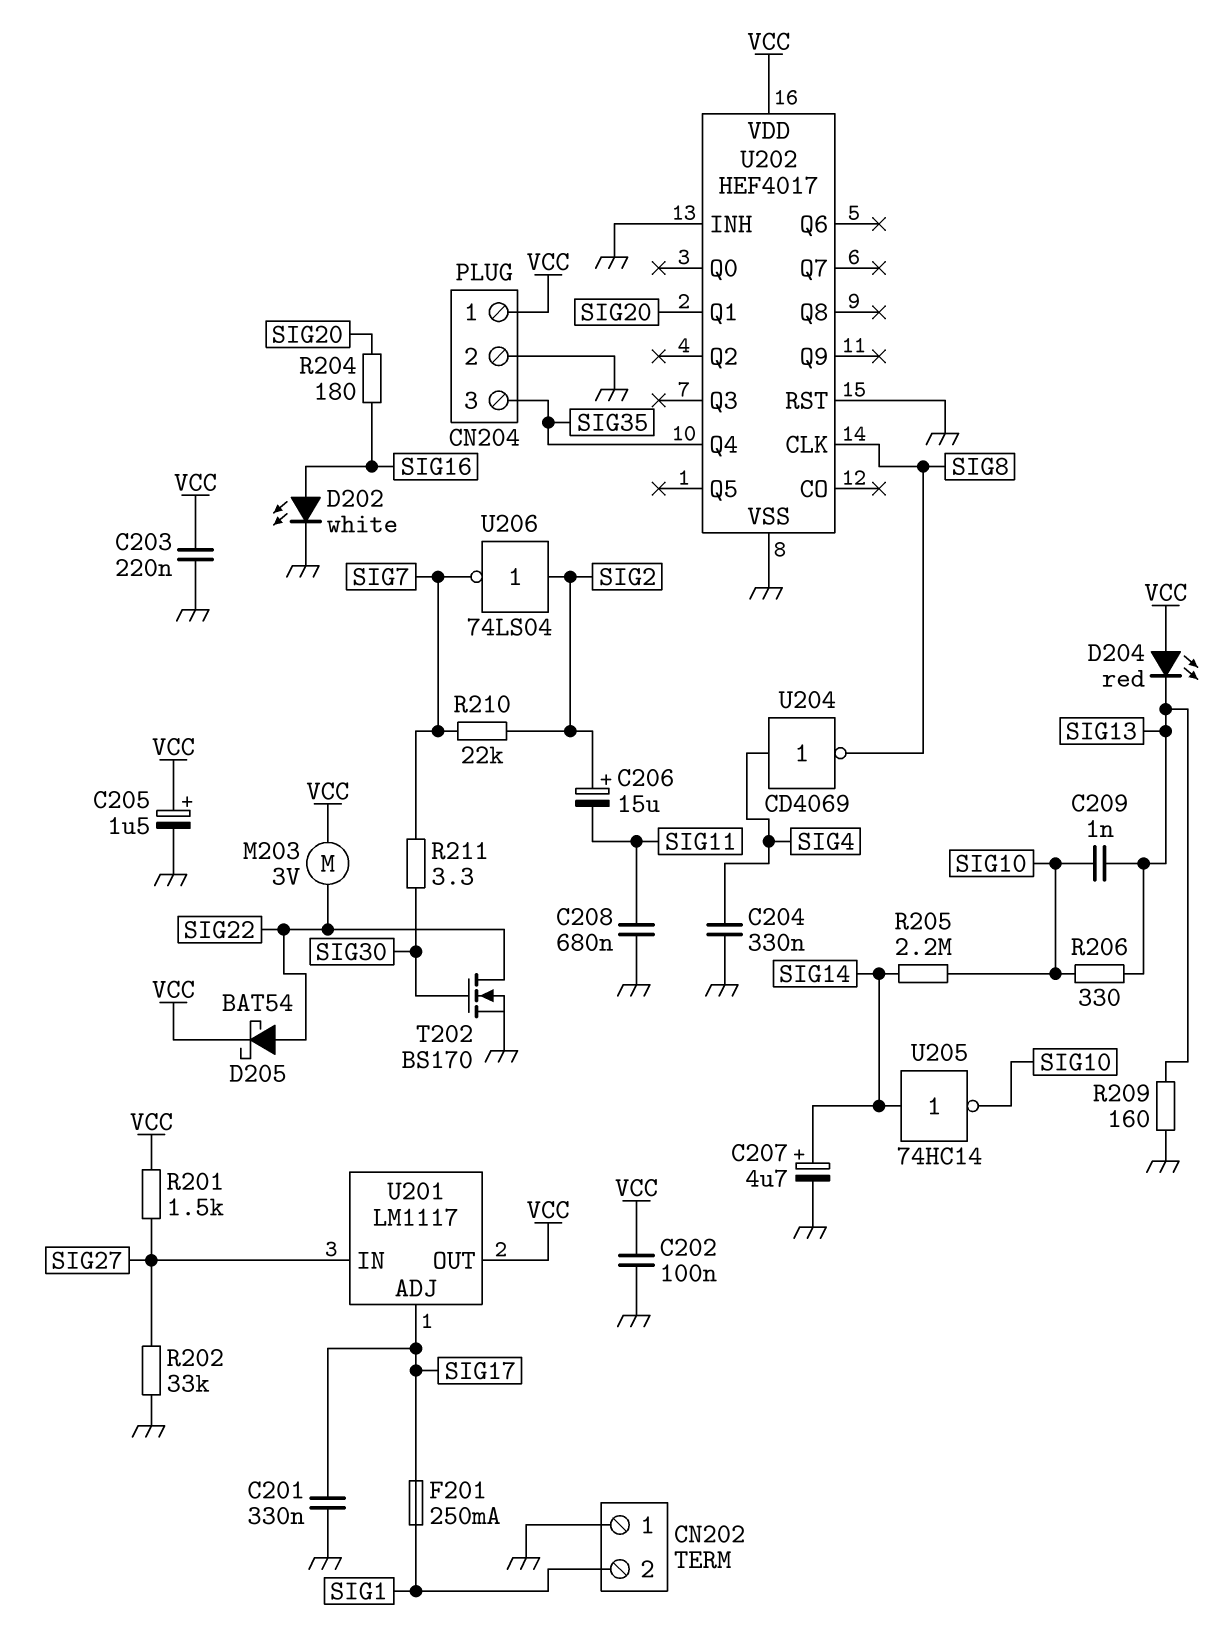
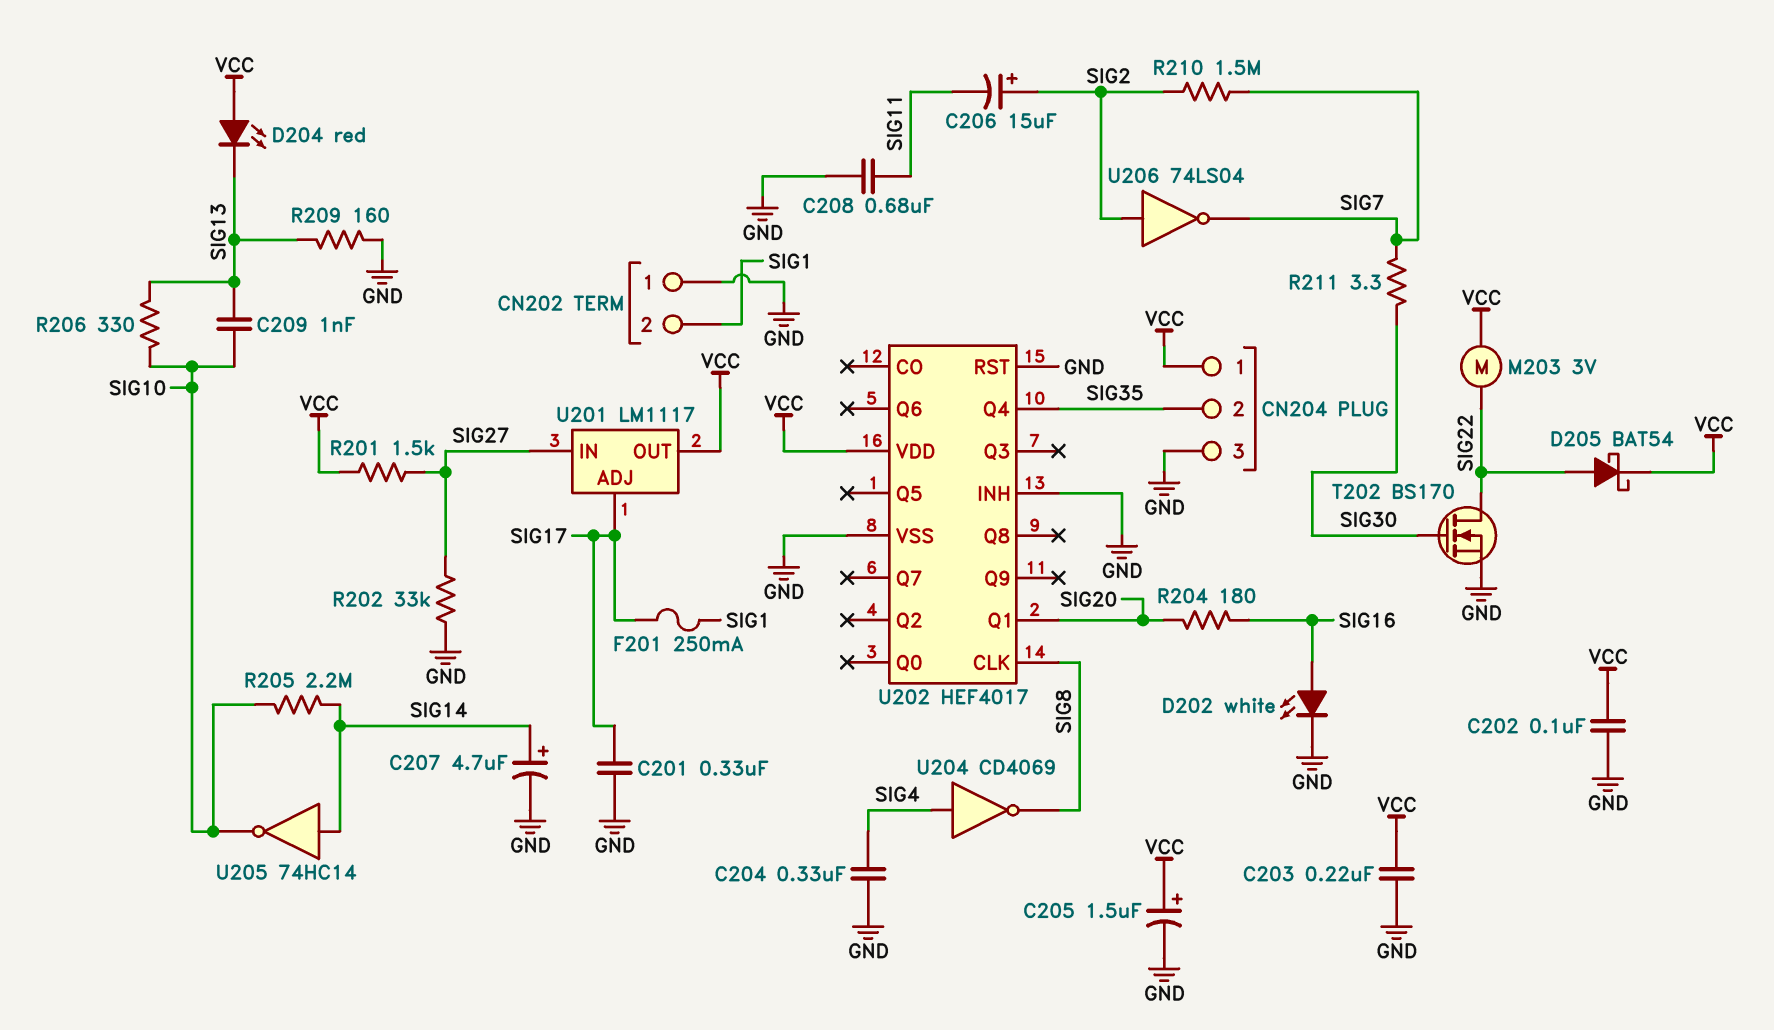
CN204 pin 2: GND -> SIG35
CN204 pin 3: SIG35 -> GND
R210: 22k (SIG2, SIG7) -> 1.5M (SIG2, SIG7)

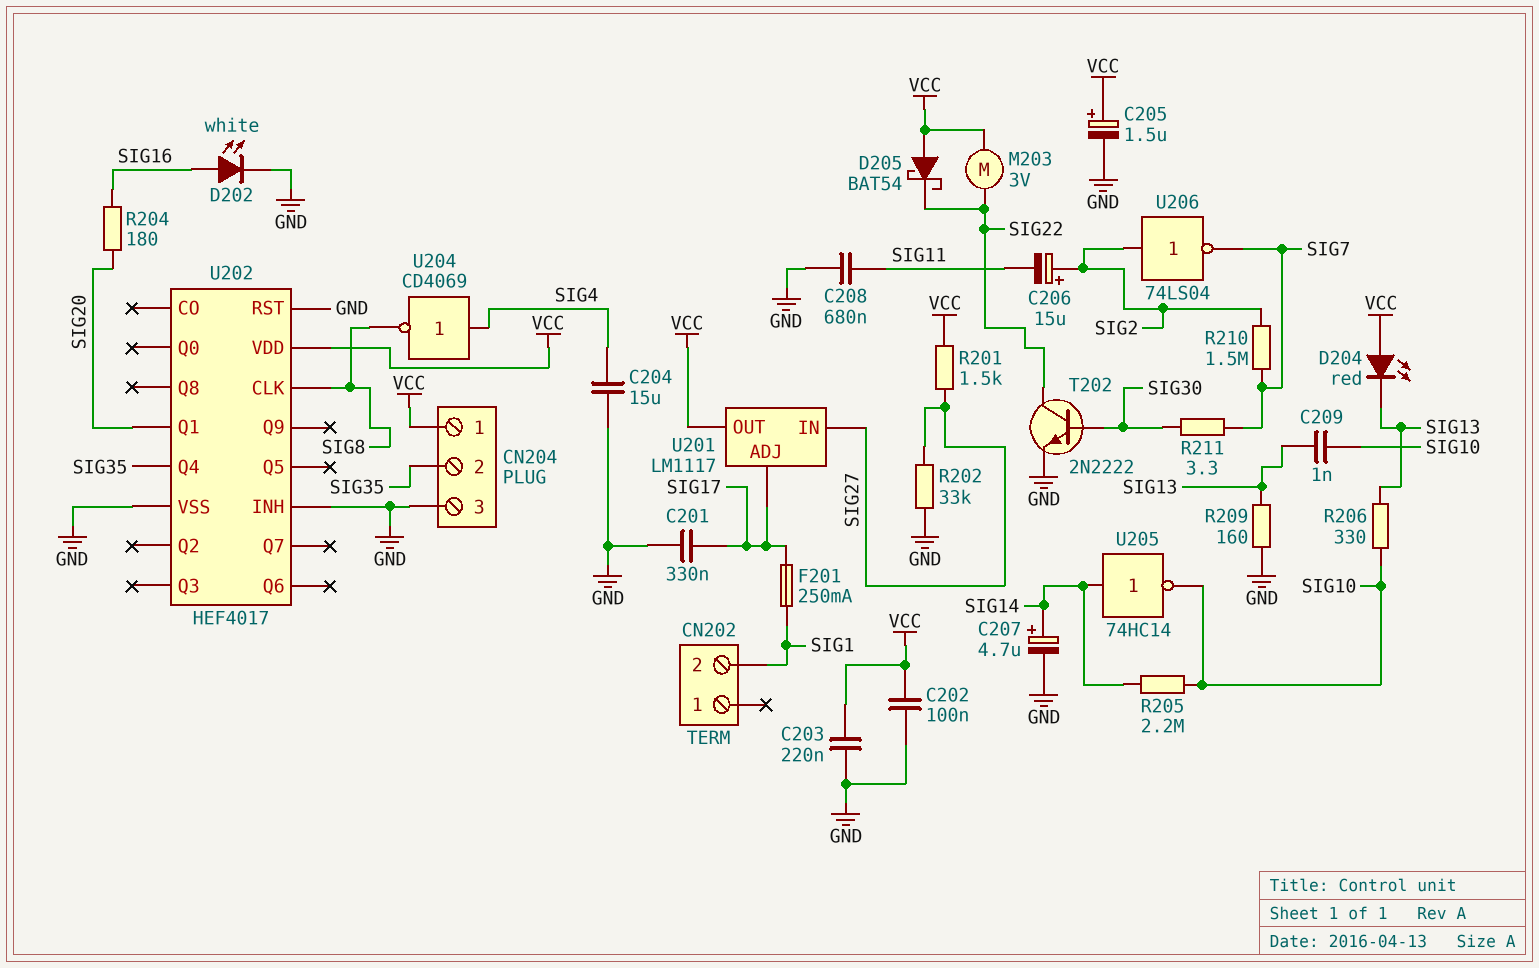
C204: 330nF (GND, SIG4) -> 15uF (GND, SIG4)
CN202 pin 1: GND -> none
D205: schottky BAT54 (A SIG22, K VCC) -> schottky BAT54 (A VCC, K SIG22)
T202: NMOS BS170 (G SIG30, D SIG22, S GND) -> NPN 2N2222 (B SIG30, C SIG22, E GND)

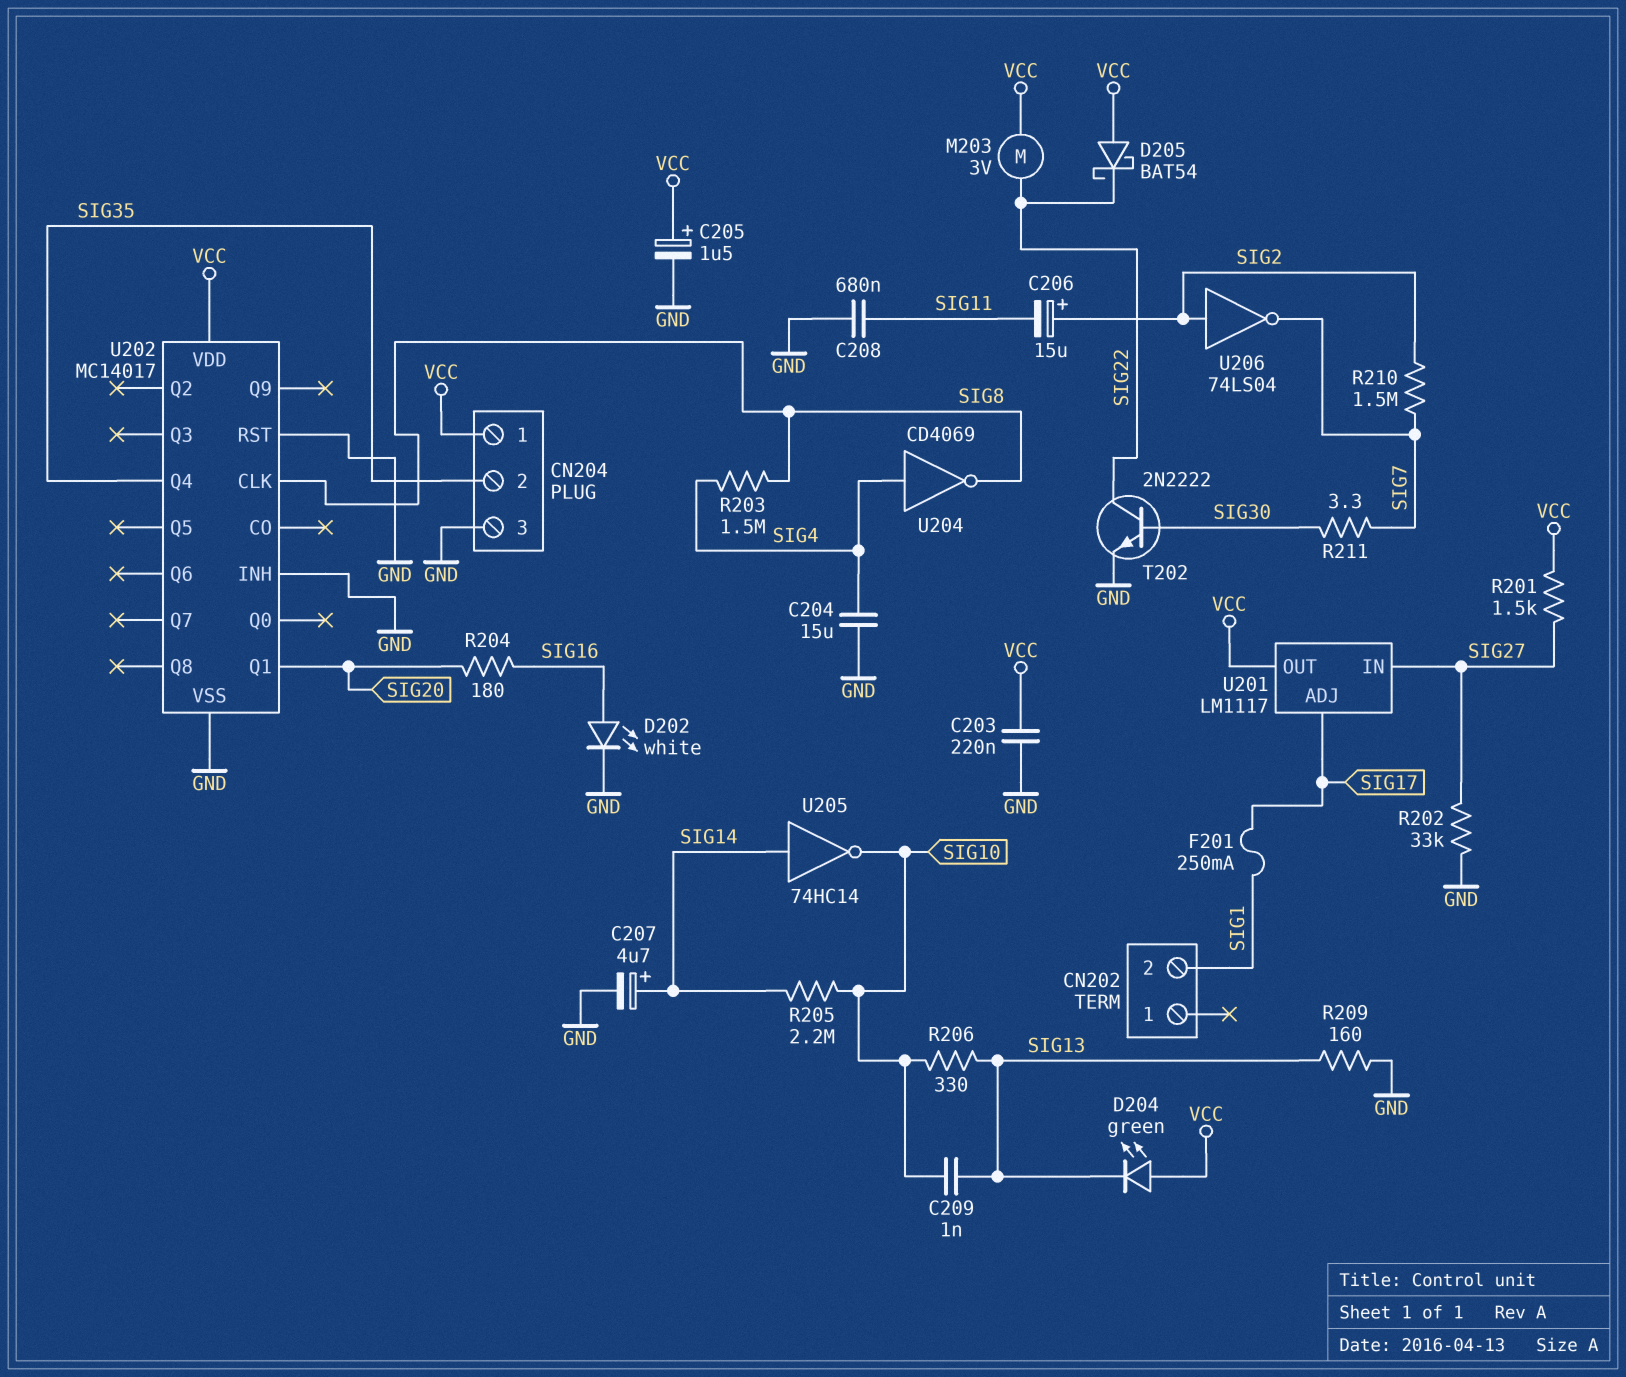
C201: 330nF (GND, SIG17) -> none
C202: 100nF (GND, VCC) -> none
D204: LED red (A VCC, K SIG13) -> LED green (A VCC, K SIG13)
R203: none -> 1.5M (SIG4, SIG8)
U202: HEF4017 -> MC14017

